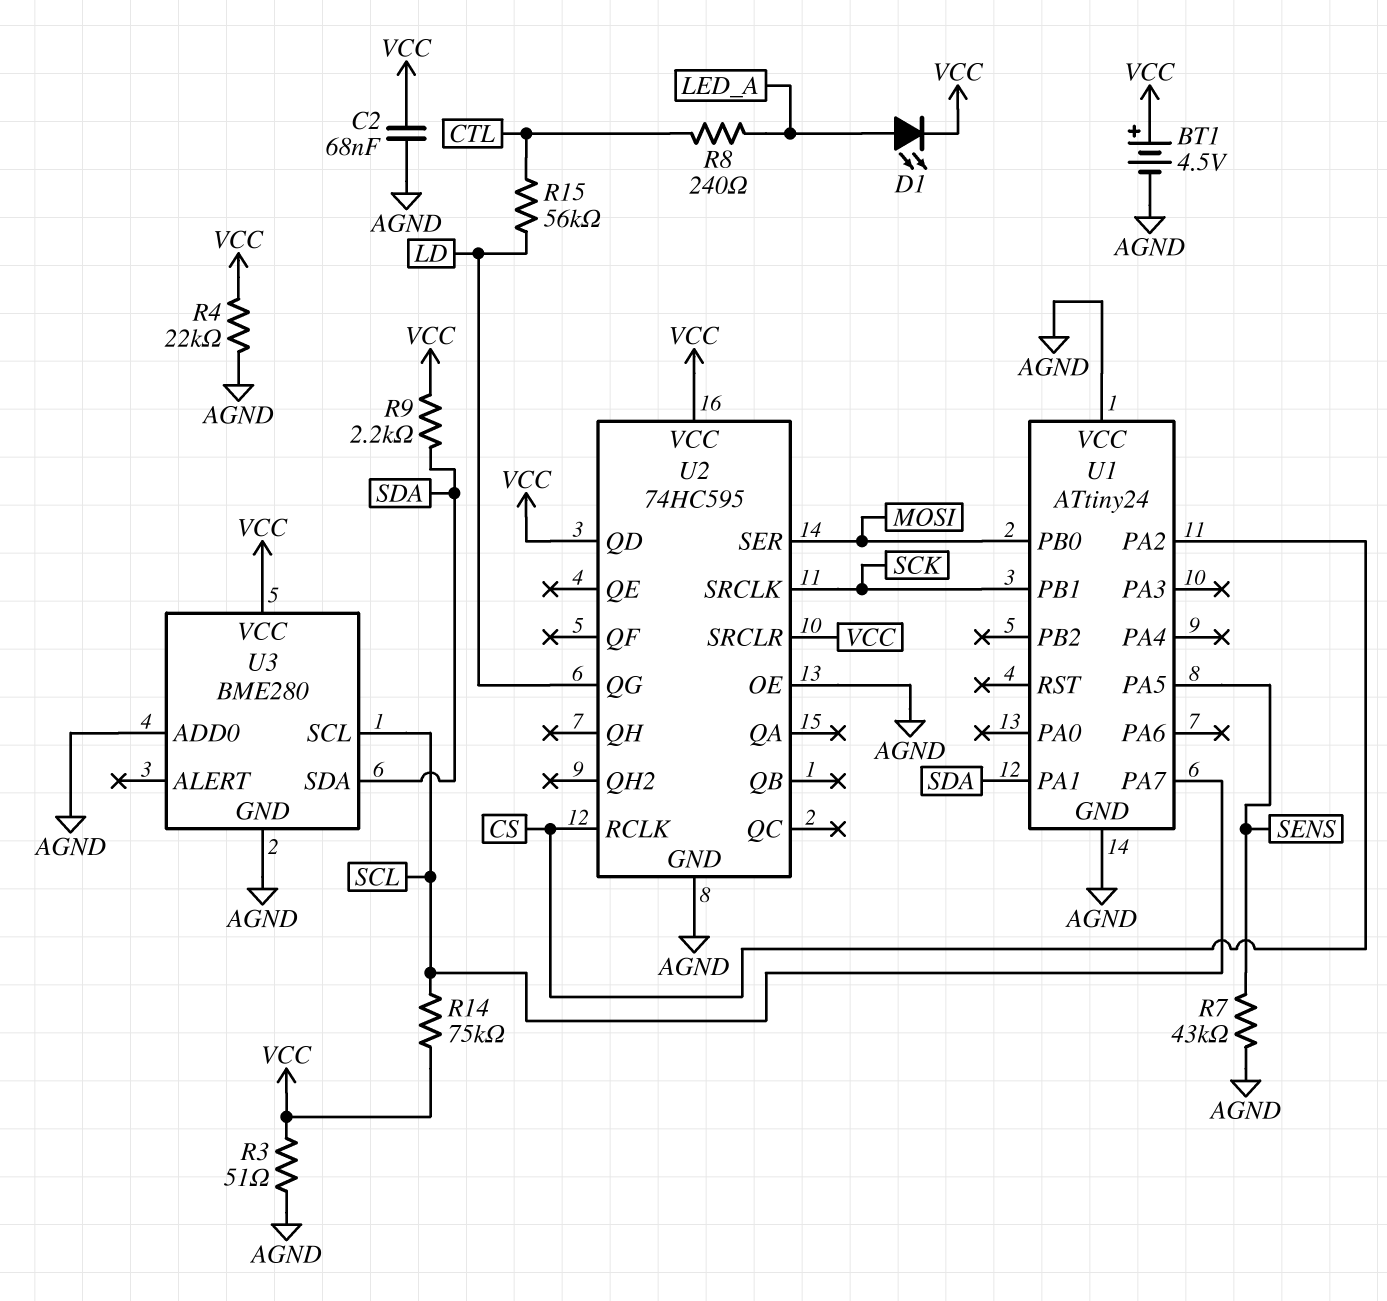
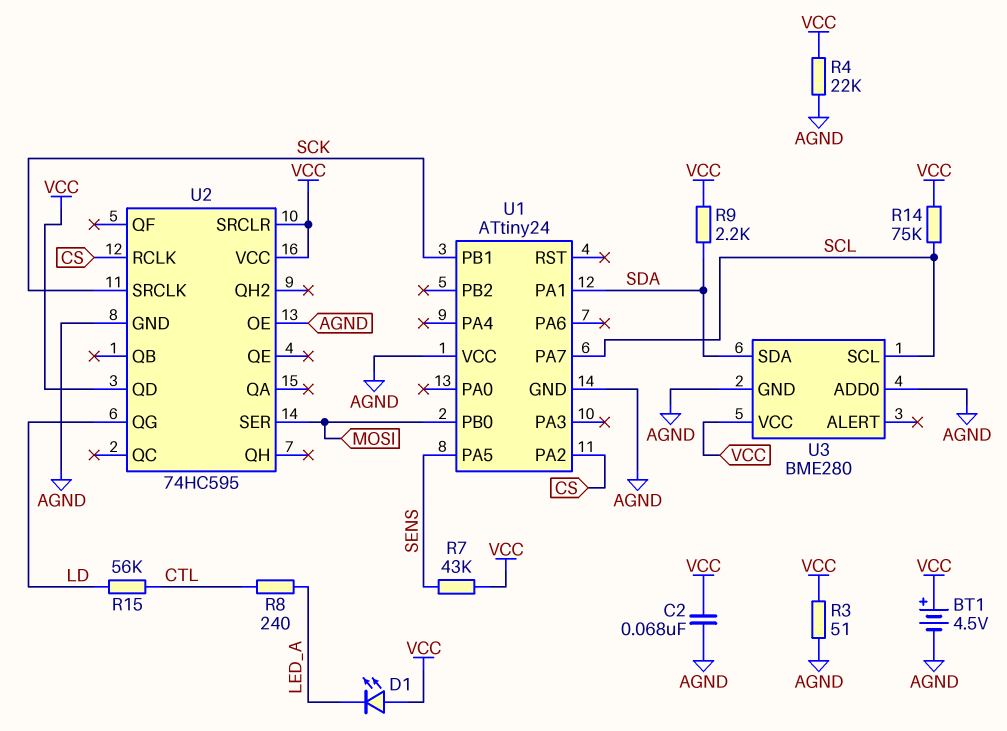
D1: LED (A LED_A, K VCC) -> LED (A VCC, K LED_A)
R7: 43k (AGND, SENS) -> 43k (SENS, VCC)

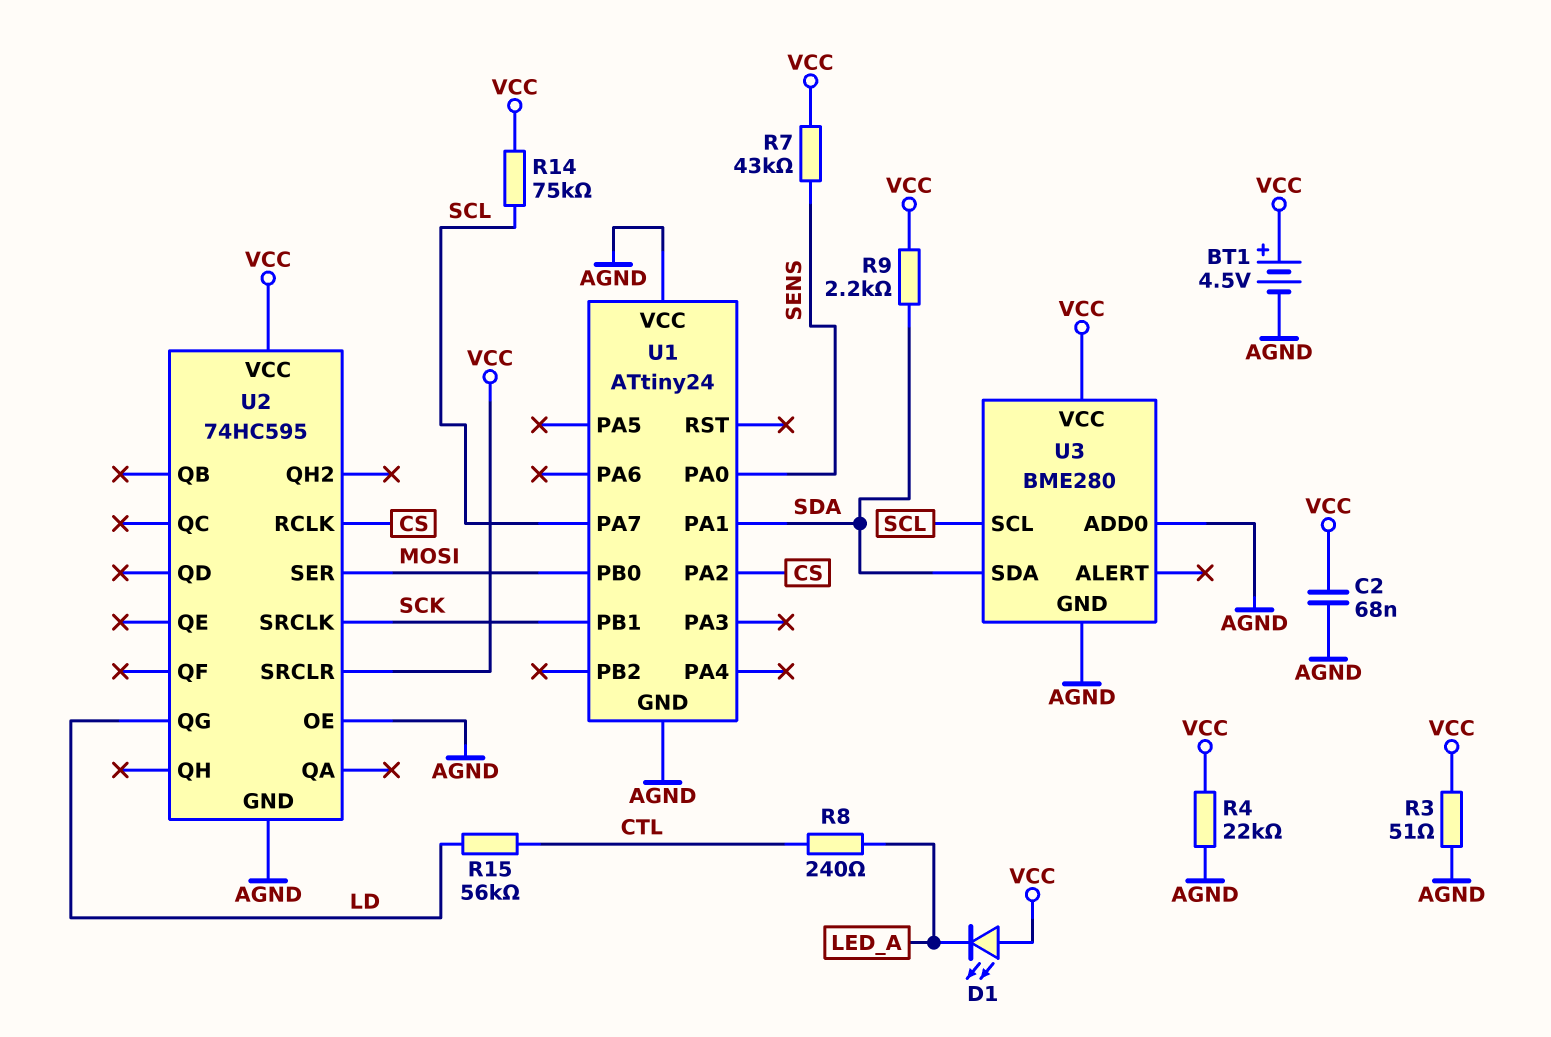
U1 pin PA0: none -> SENS
U1 pin PA5: SENS -> none
U2 pin QD: VCC -> none

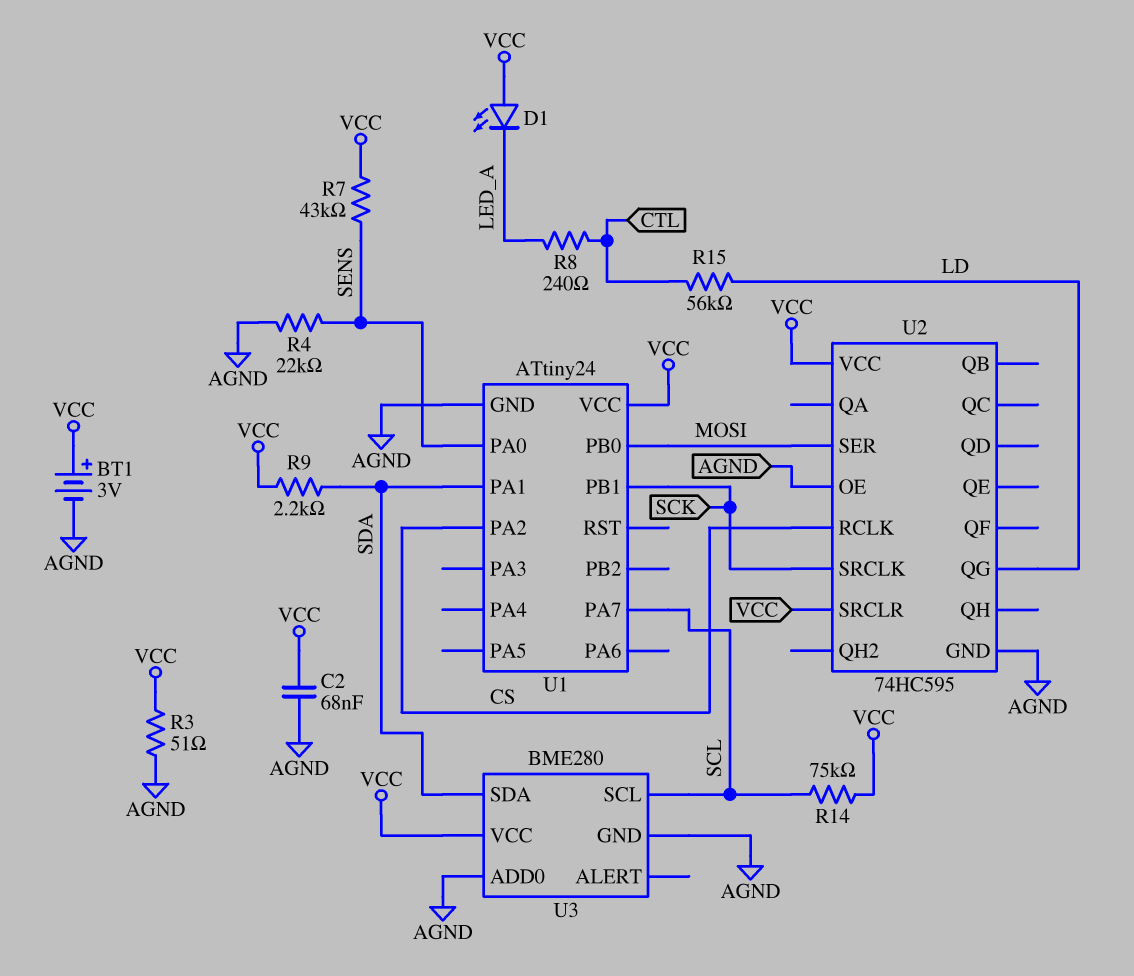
BT1: 4.5V (plus VCC, minus AGND) -> 3V (plus VCC, minus AGND)
R4: 22k (AGND, VCC) -> 22k (AGND, SENS)
U1 pin VCC: AGND -> VCC

